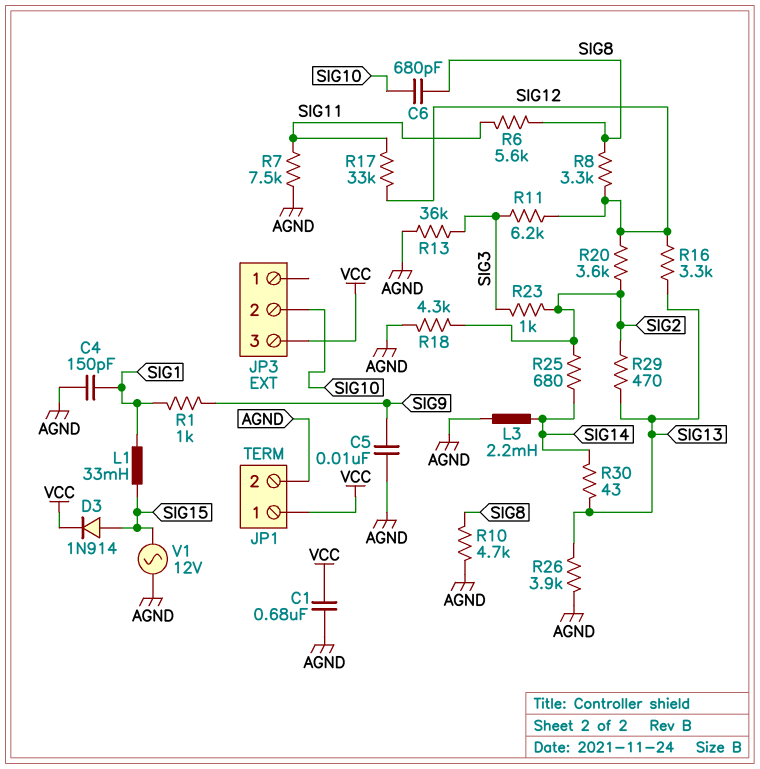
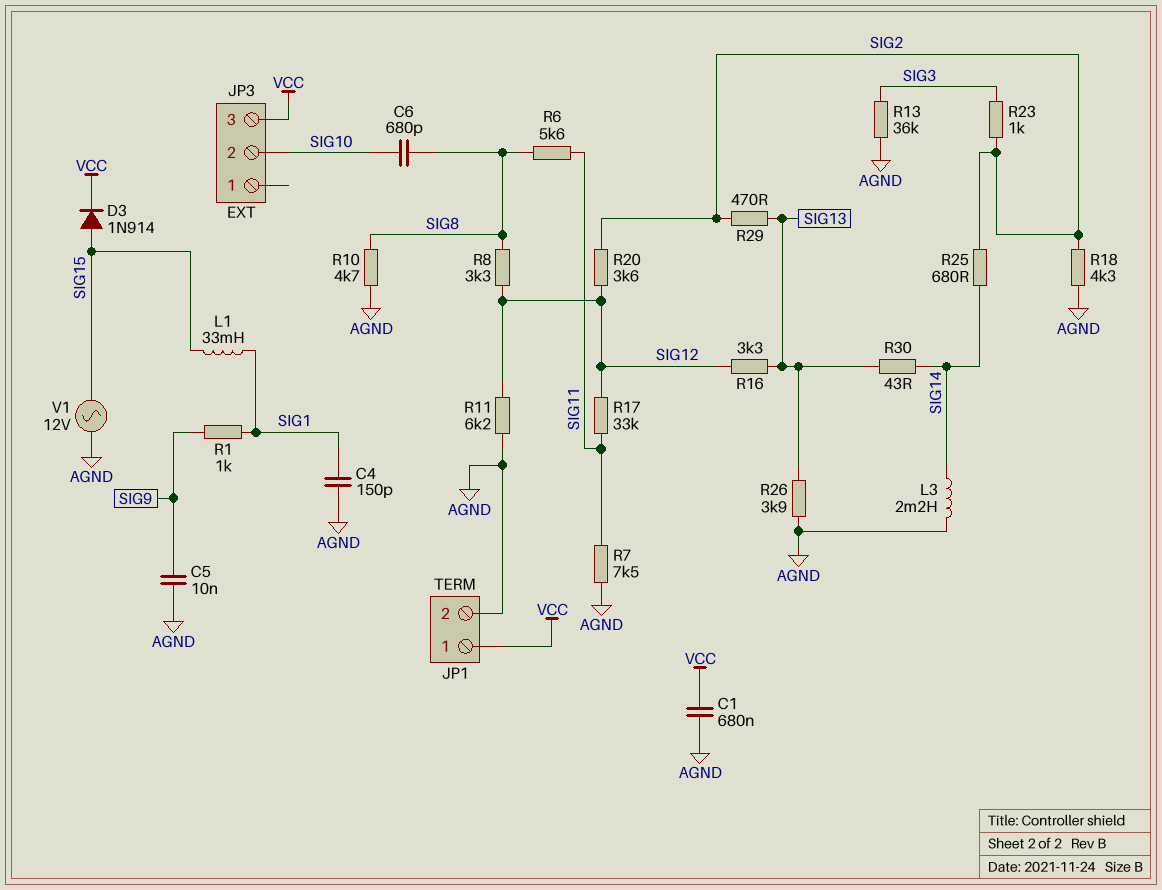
R11: 6.2k (SIG3, SIG12) -> 6.2k (AGND, SIG12)

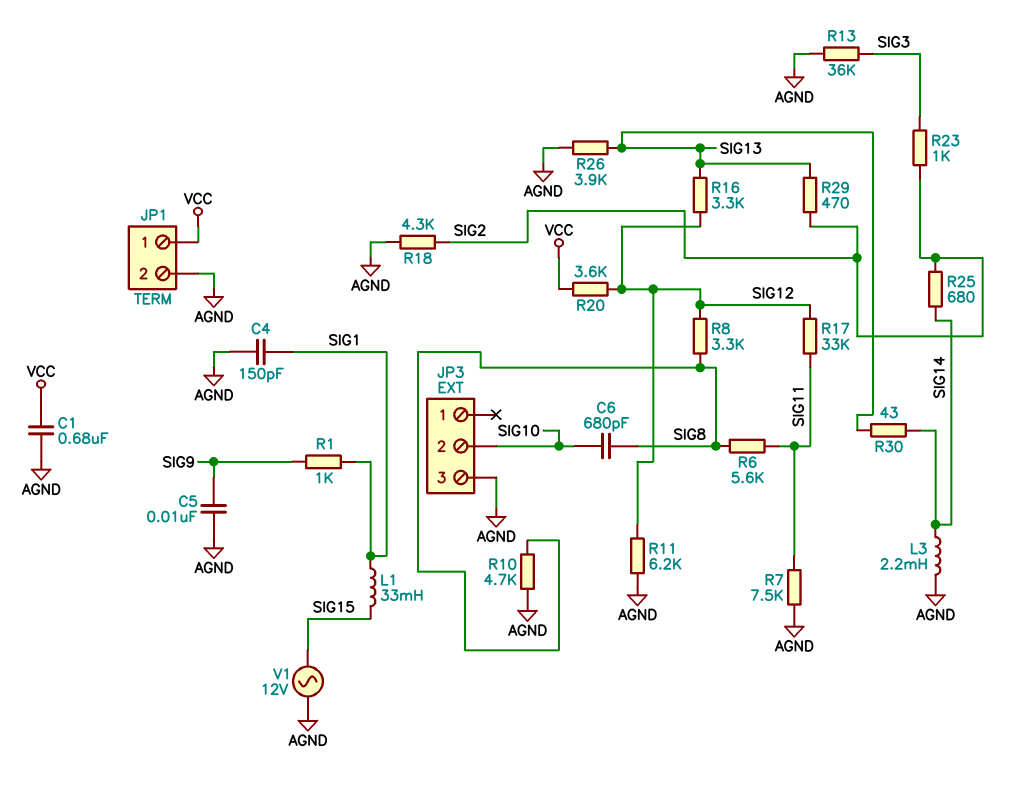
D3: diode 1N914 (A SIG15, K VCC) -> none
JP3 pin 3: VCC -> AGND
R20: 3.6k (SIG2, SIG12) -> 3.6k (SIG12, VCC)

